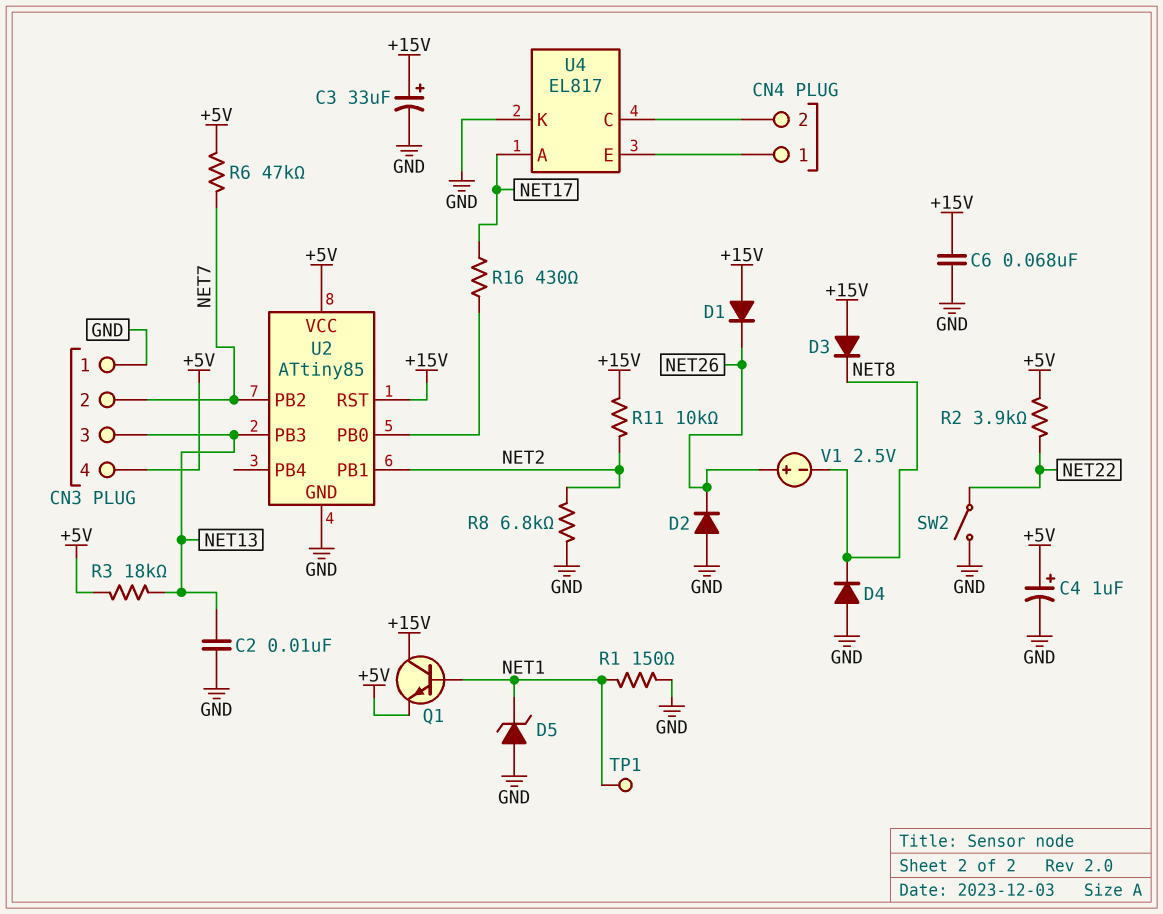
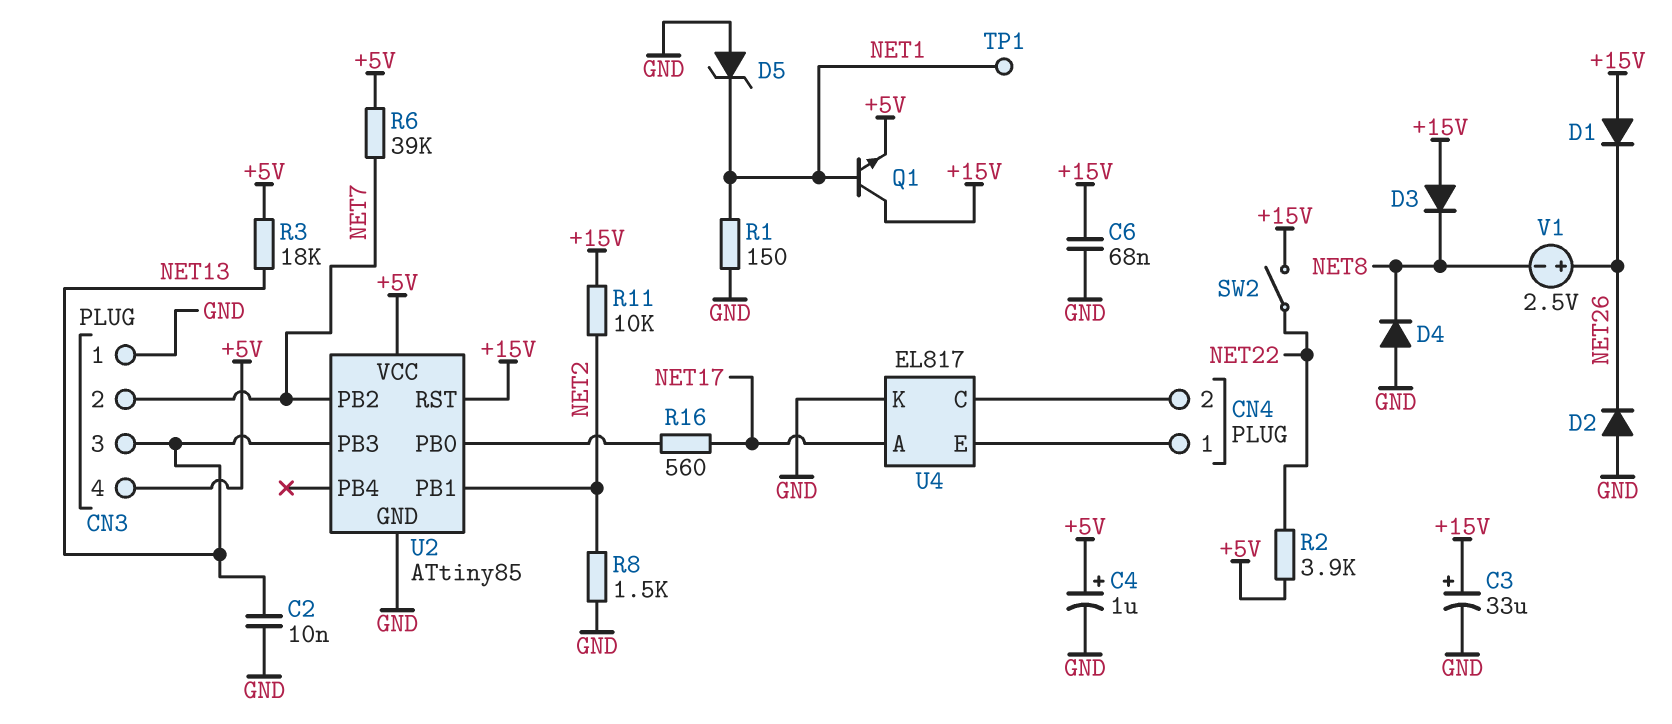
R6: 47k (+5V, NET7) -> 39k (+5V, NET7)
R8: 6.8k (GND, NET2) -> 1.5k (GND, NET2)
R16: 430 (NET17, U2/PB0) -> 560 (NET17, U2/PB0)
SW2: switch (GND, NET22) -> switch (+15V, NET22)

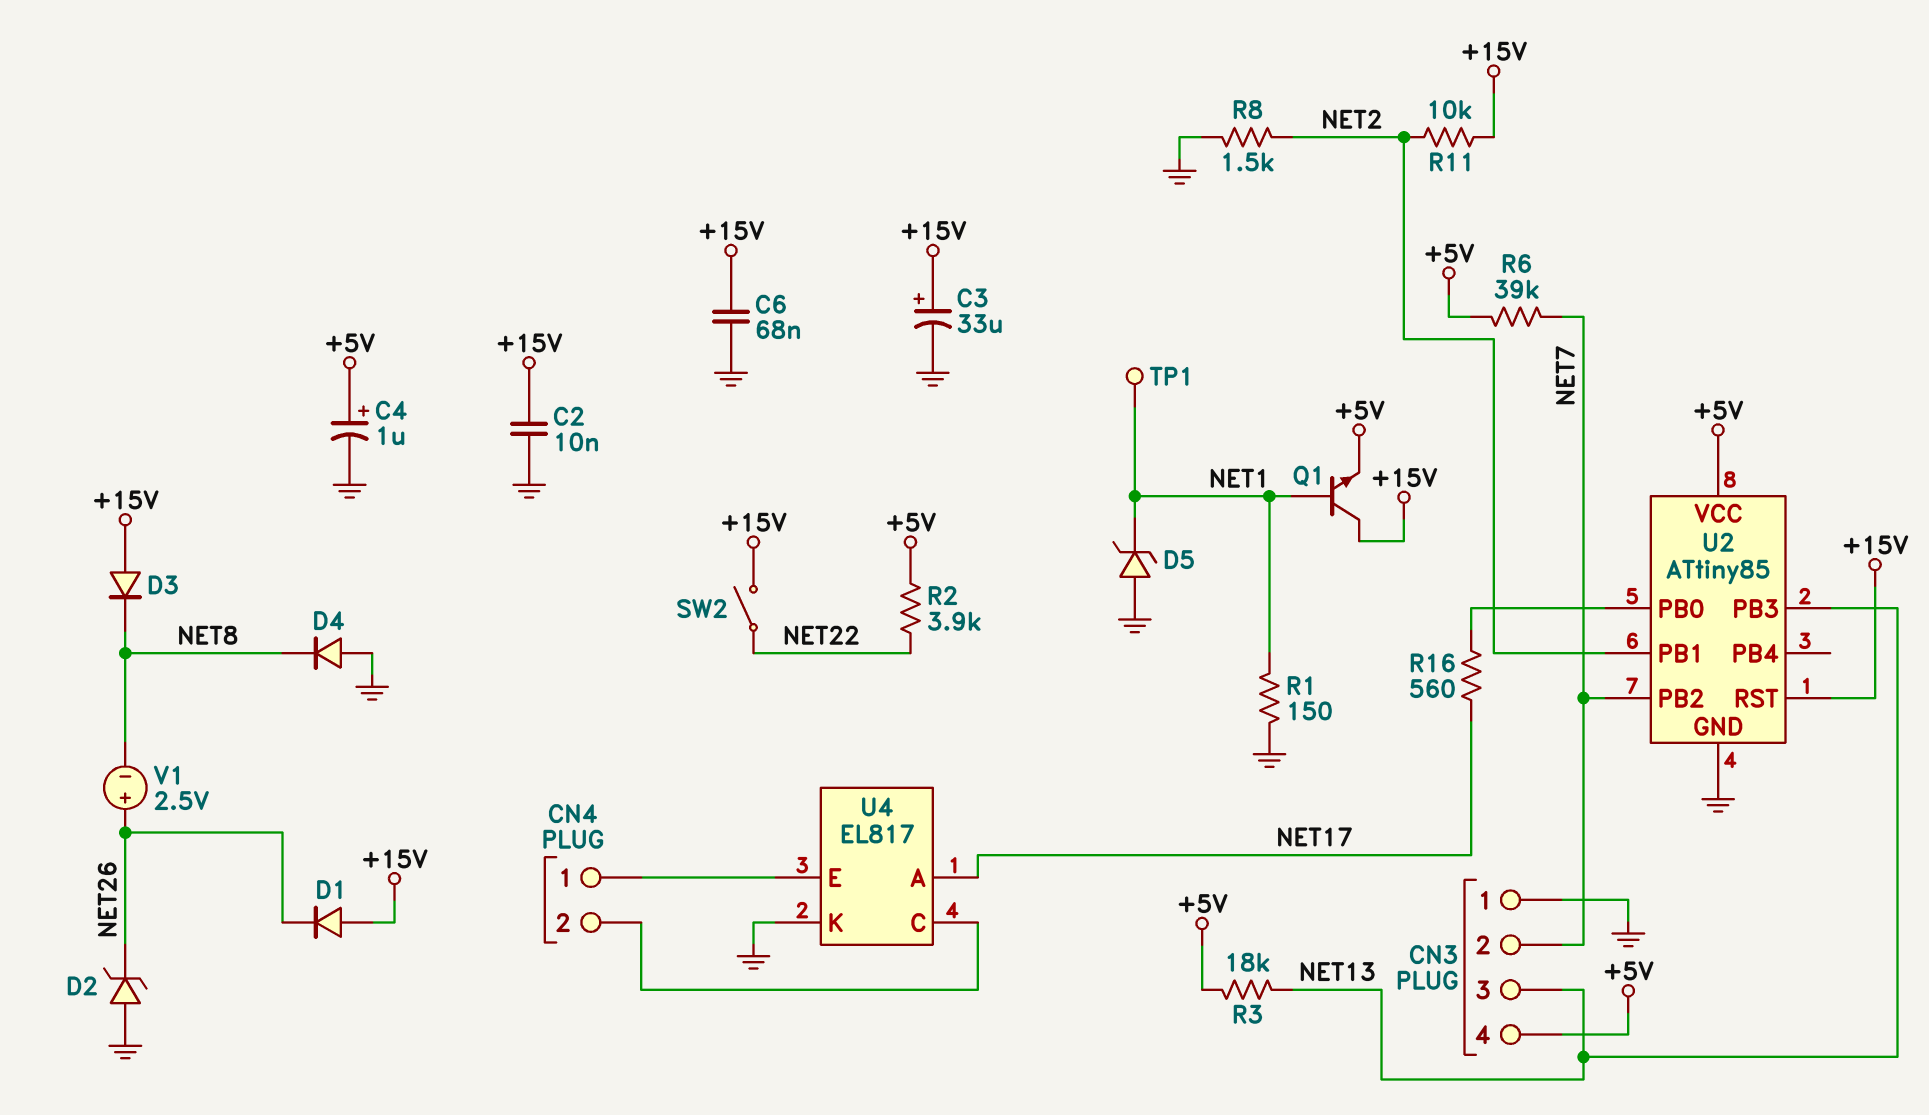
C2: 10nF (GND, NET13) -> 10nF (+15V, GND)
D2: diode (A GND, K NET26) -> zener (A GND, K NET26)

